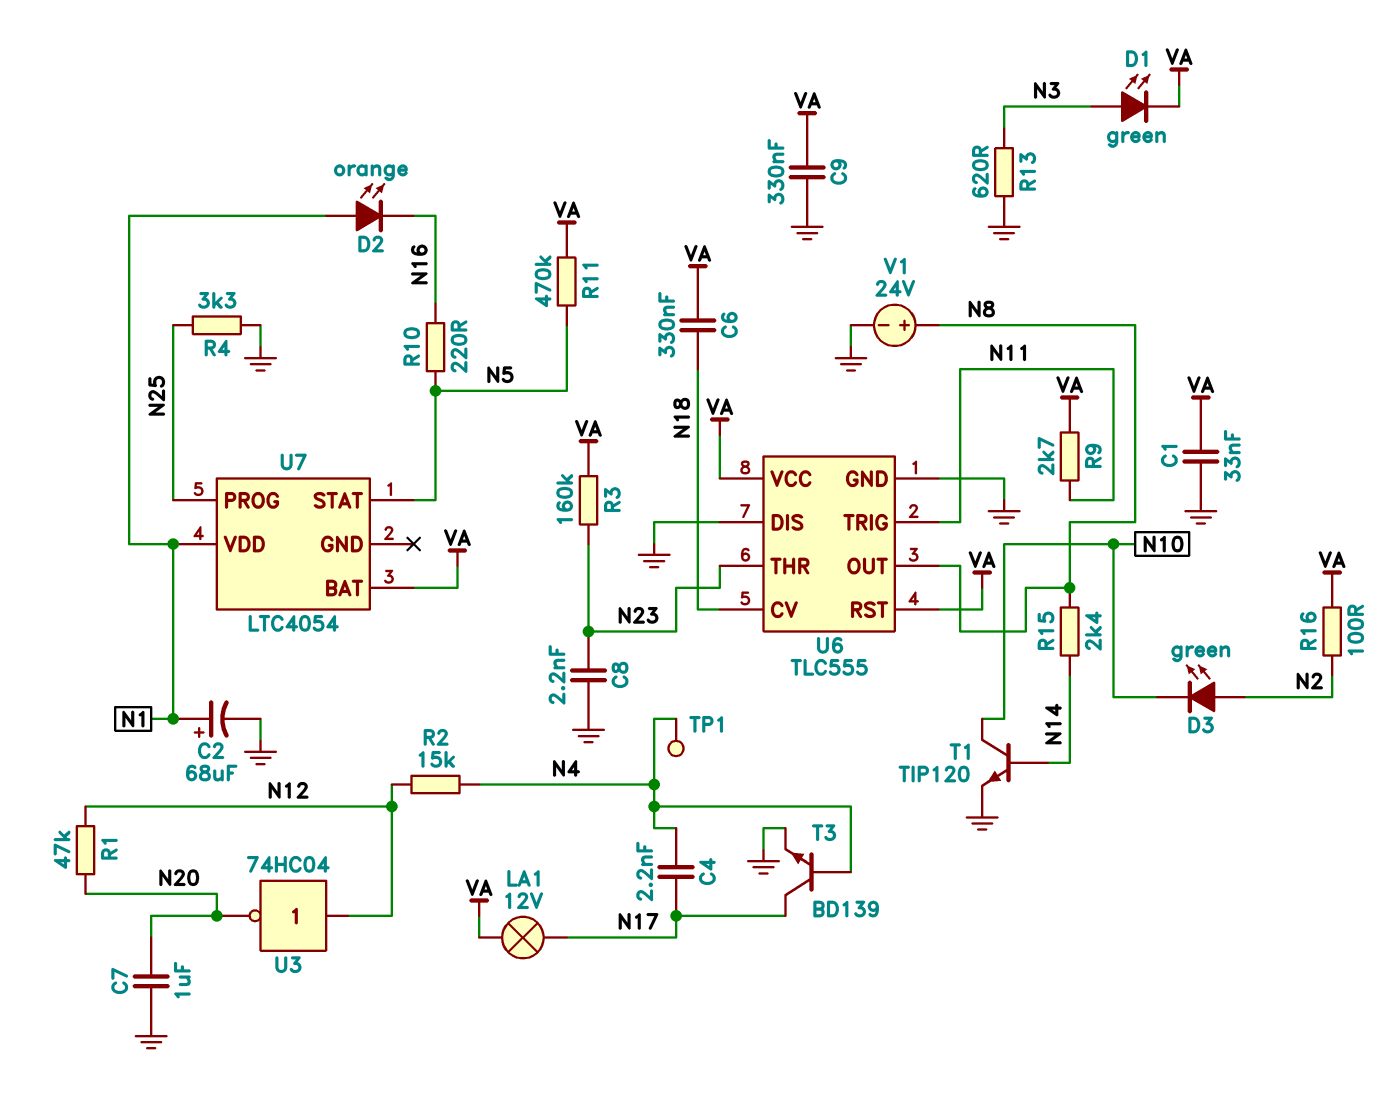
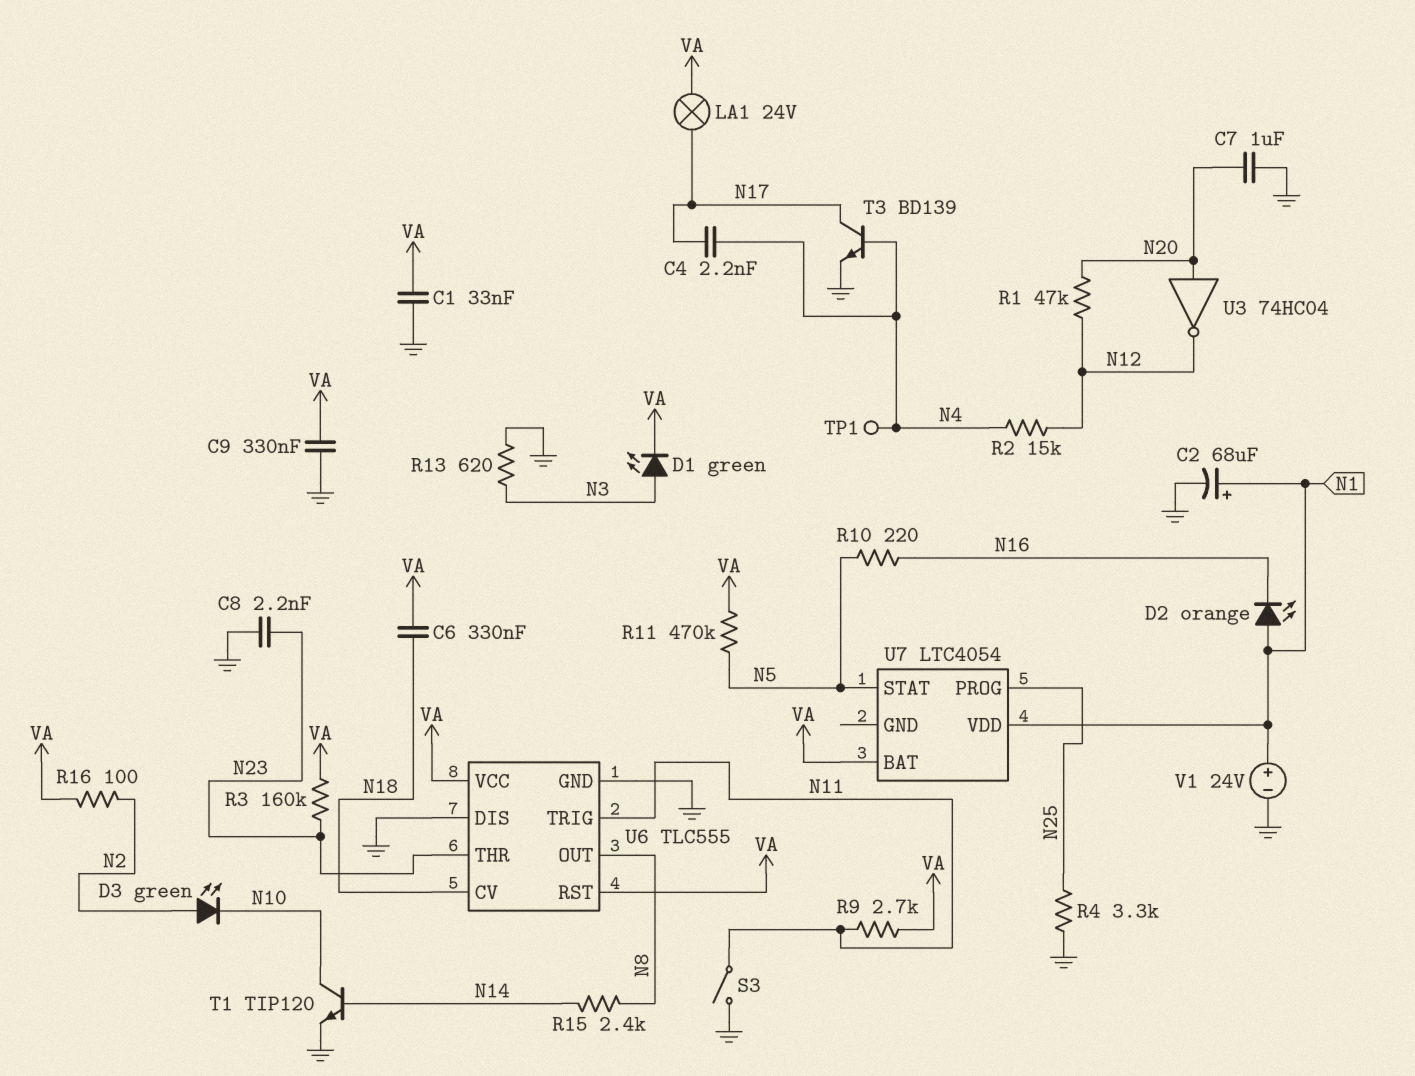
LA1: lamp 12V (N17, VA) -> lamp 24V (N17, VA)
S3: none -> switch (GND, N11)
U3: NOT 74HC04 (in N12, out N20) -> NOT 74HC04 (in N20, out N12)
V1: 24V (plus N8, minus GND) -> 24V (plus N1, minus GND)

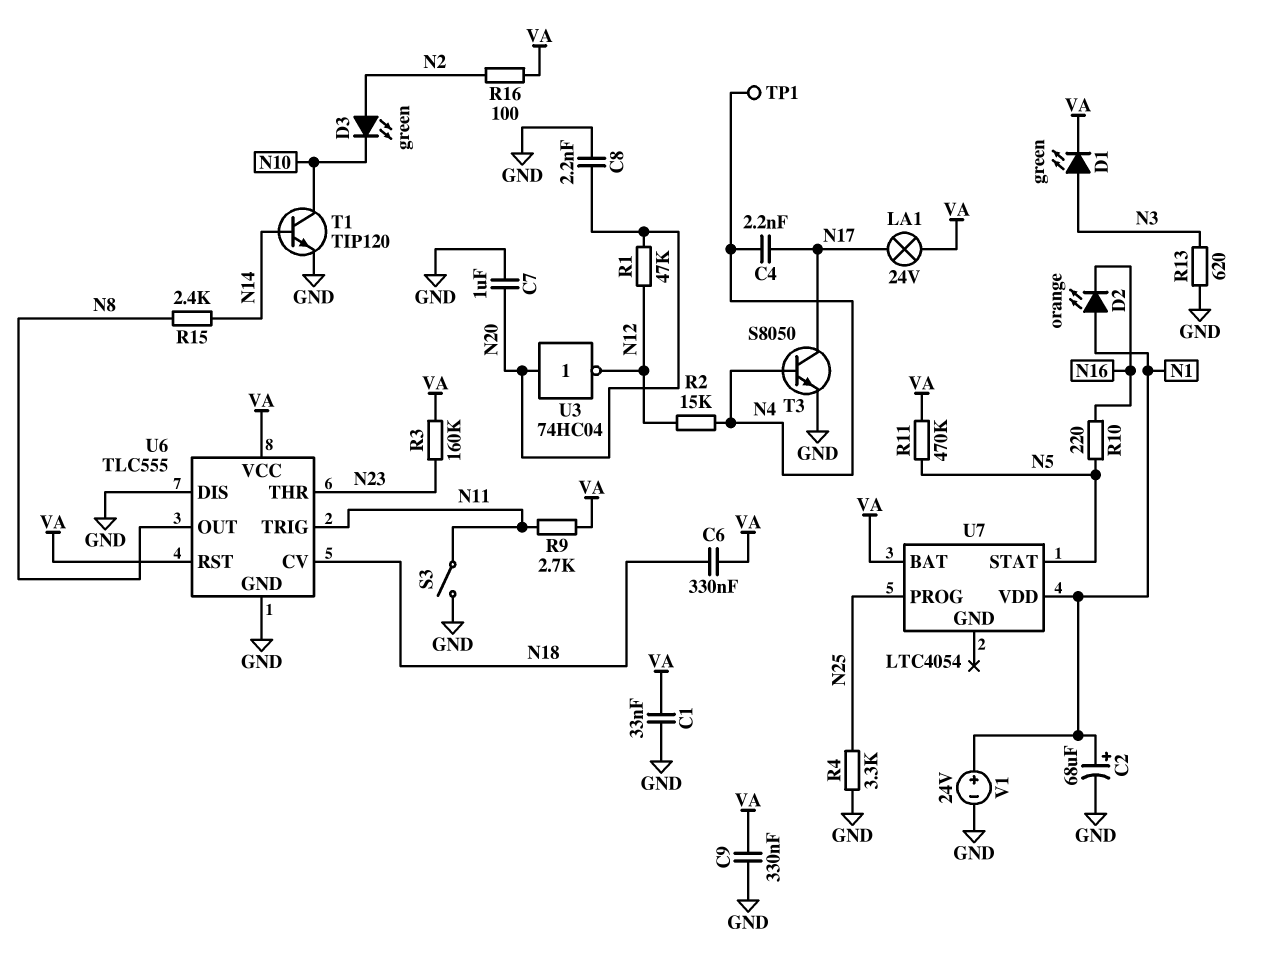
C8: 2.2nF (GND, N23) -> 2.2nF (GND, N20)
T3: NPN BD139 (B N4, C N17, E GND) -> NPN S8050 (B N4, C N17, E GND)

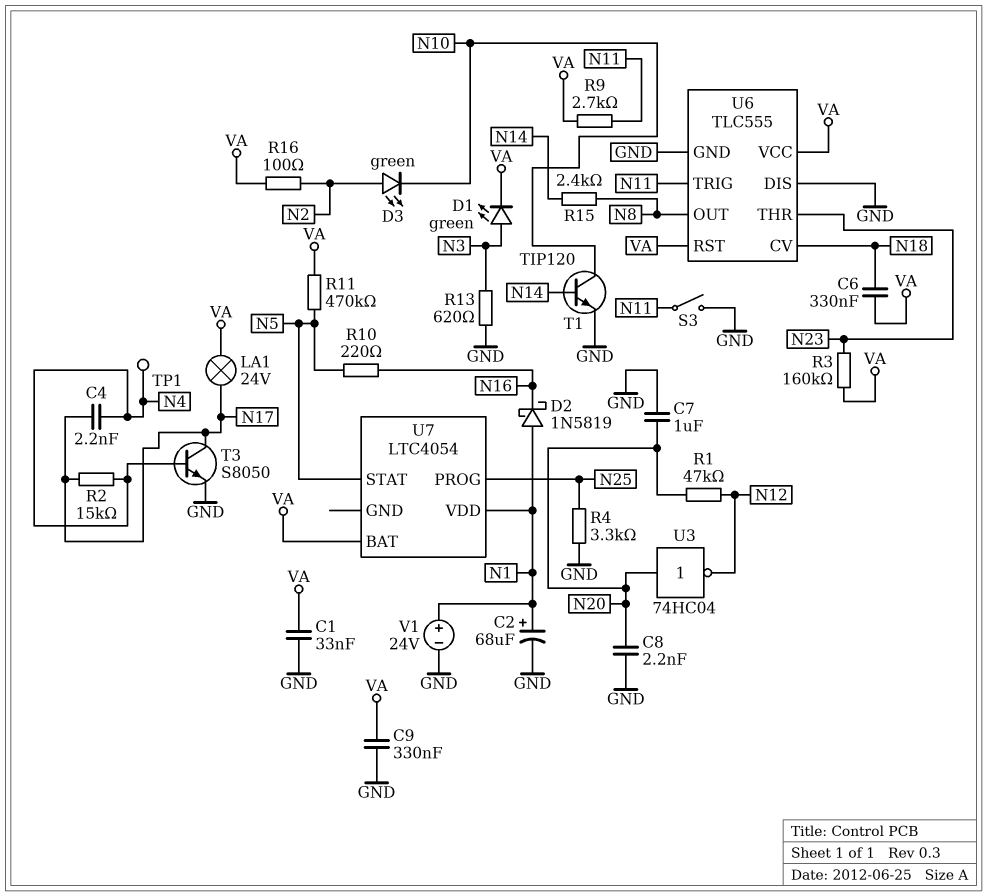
D2: LED orange (A N1, K N16) -> schottky 1N5819 (A N1, K N16)
R2: 15k (N4, N12) -> 15k (N4, N17)

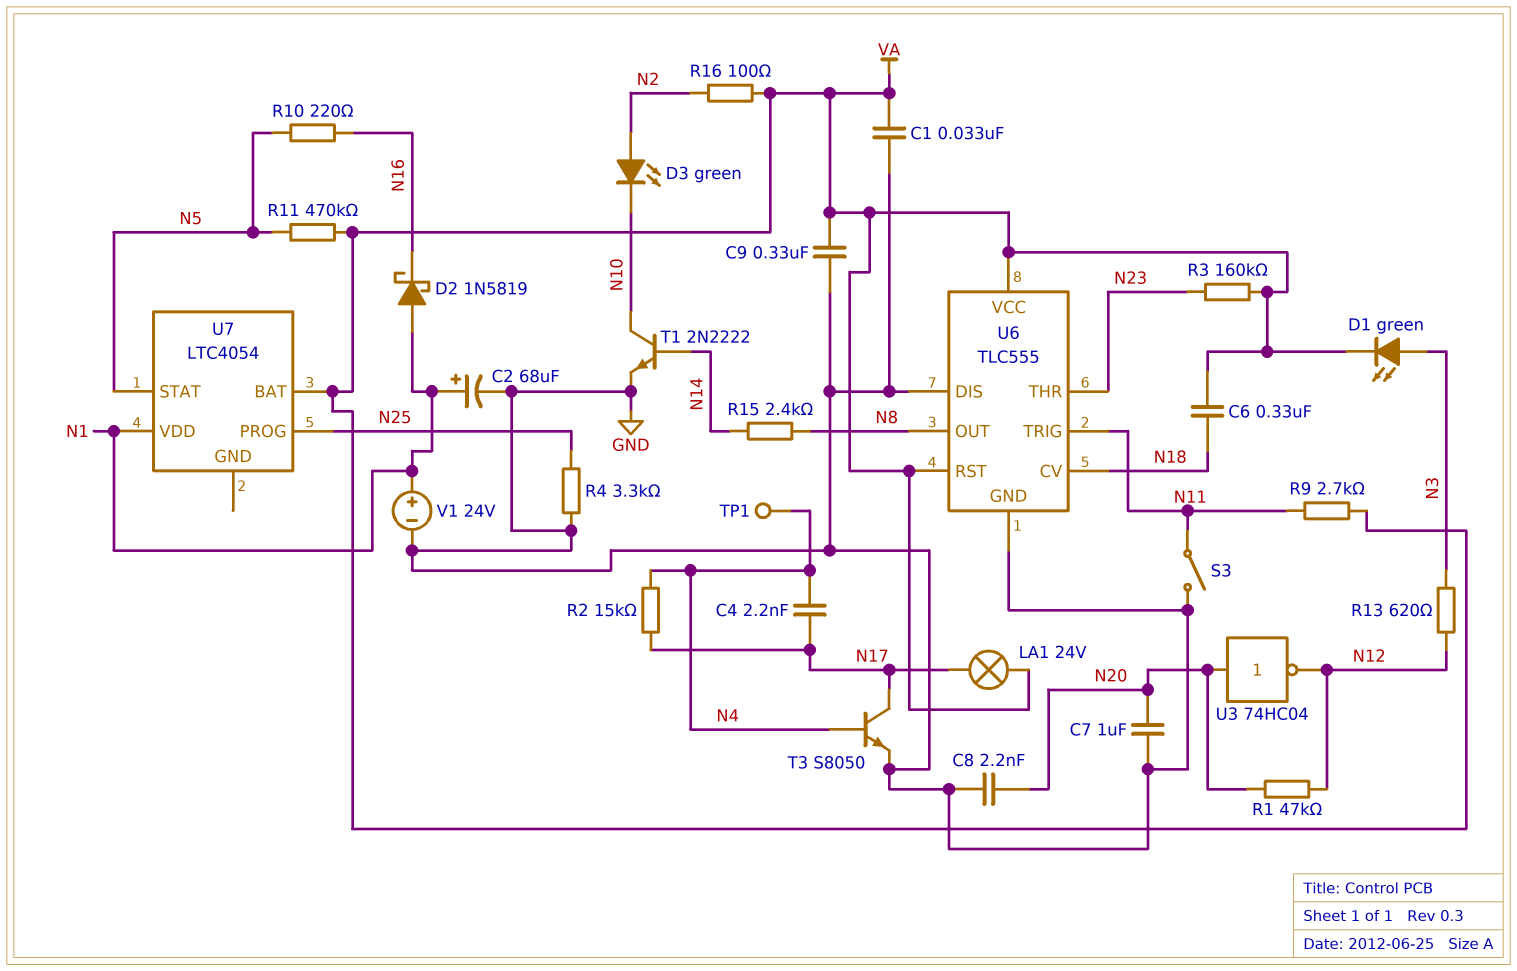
R13: 620 (GND, N3) -> 620 (N3, N12)
T1: NPN TIP120 (B N14, C N10, E GND) -> NPN 2N2222 (B N14, C N10, E GND)

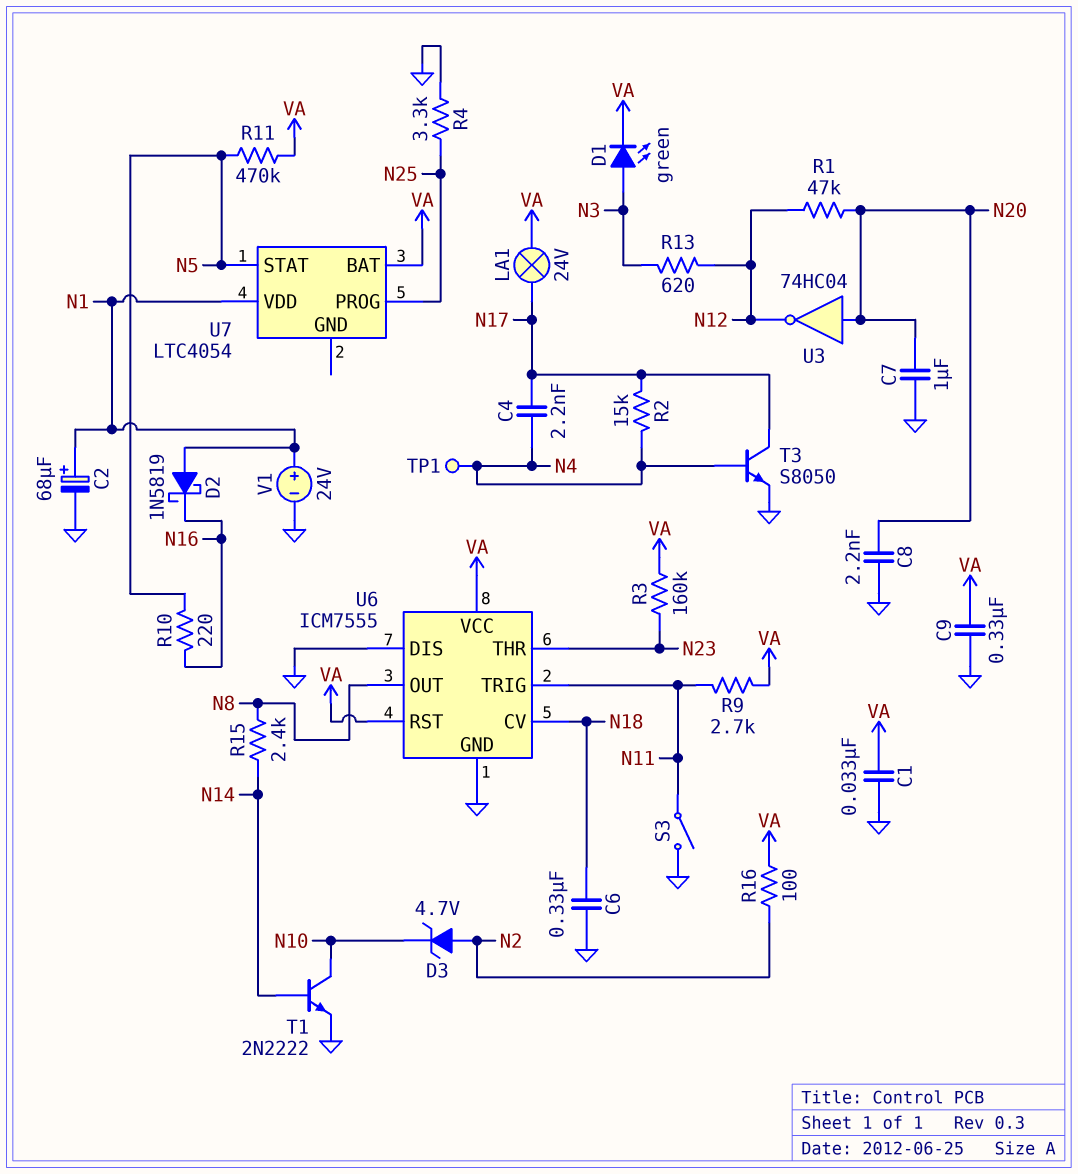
C6: 330nF (N18, VA) -> 330nF (GND, N18)
D3: LED green (A N2, K N10) -> zener 4.7V (A N2, K N10)
U6: TLC555 -> ICM7555

